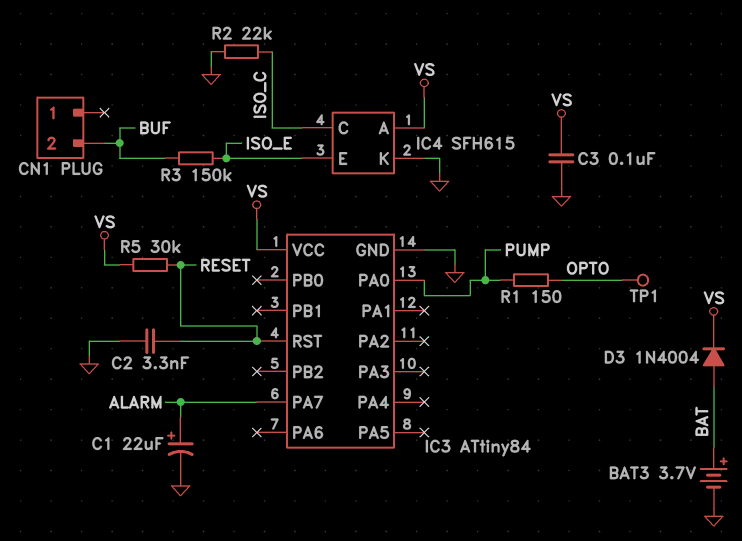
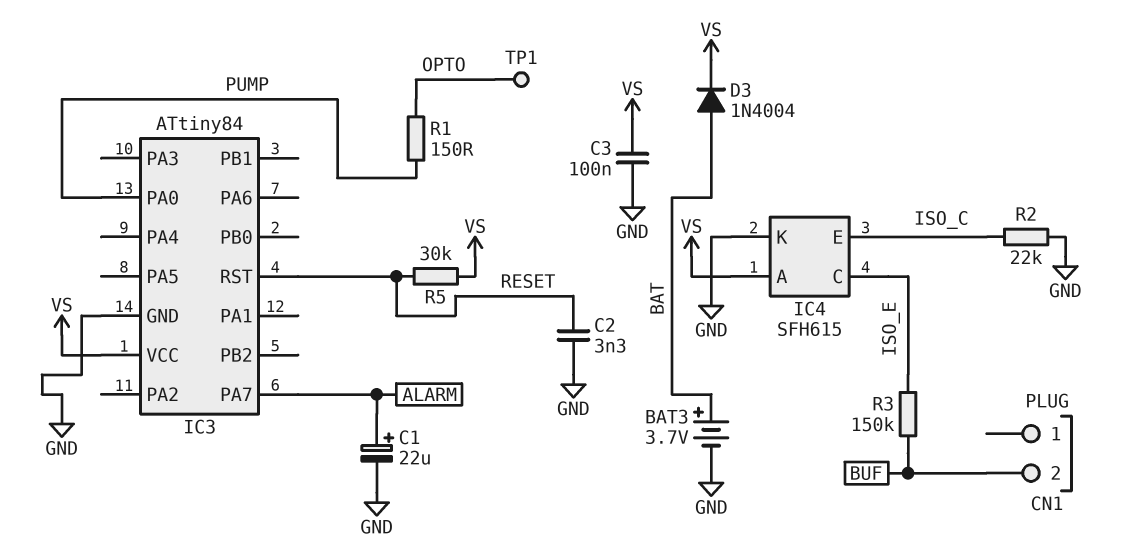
IC4 pin C: ISO_C -> ISO_E
IC4 pin E: ISO_E -> ISO_C

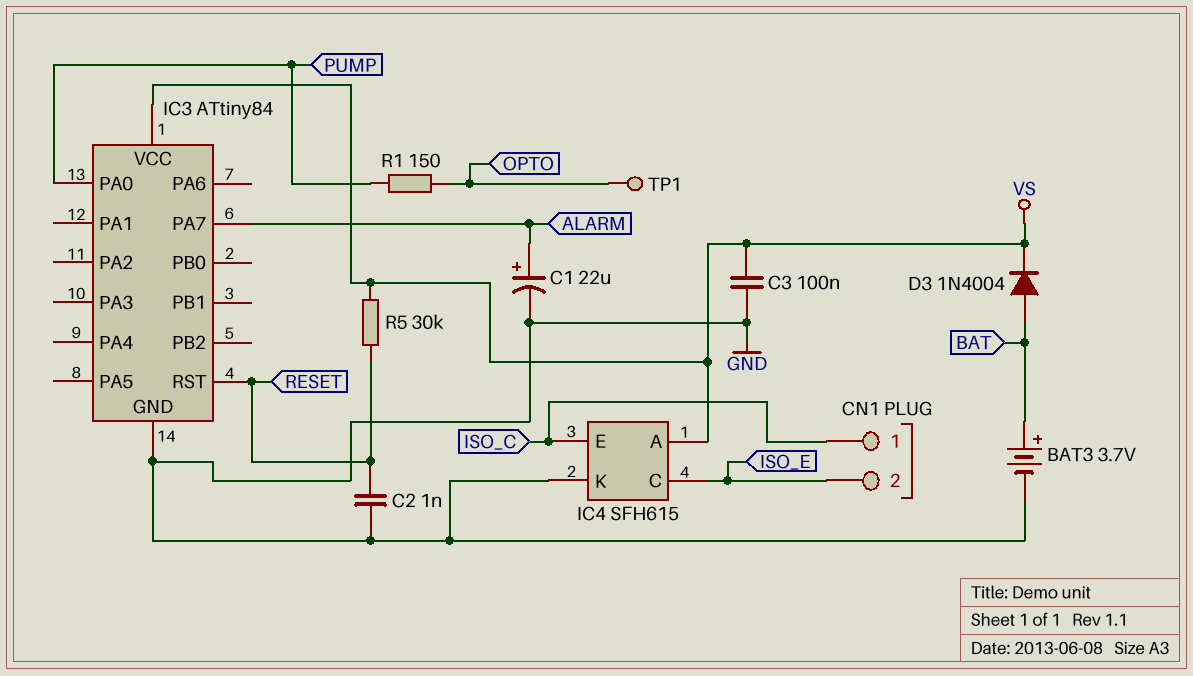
C2: 3.3nF (GND, RESET) -> 1nF (GND, RESET)
CN1 pin 1: none -> ISO_C
CN1 pin 2: BUF -> ISO_E
R2: 22k (GND, ISO_C) -> none
R3: 150k (BUF, ISO_E) -> none

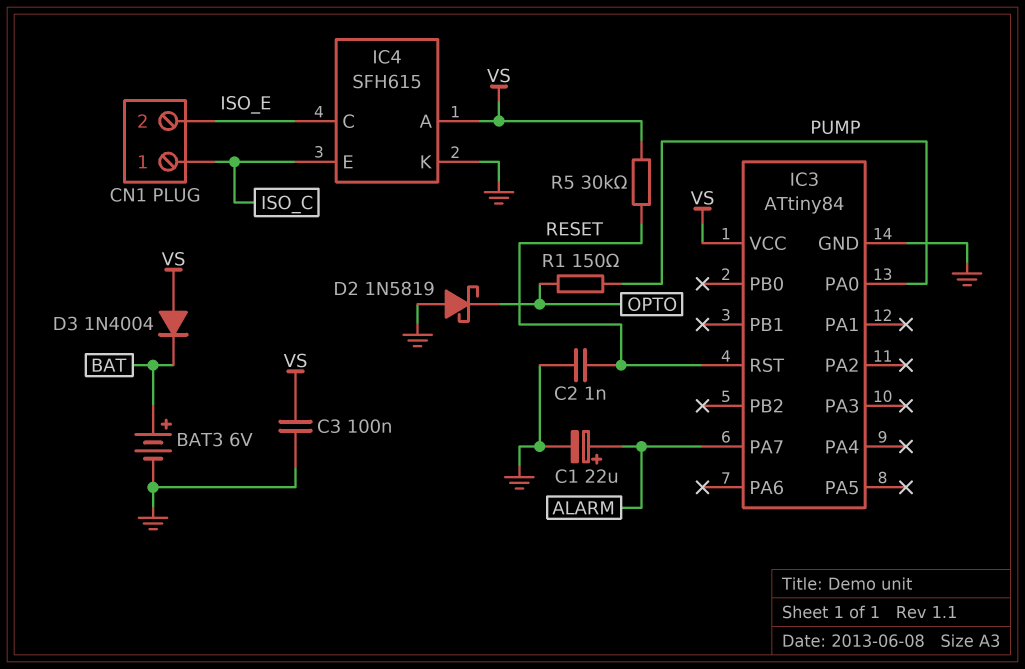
BAT3: 3.7V (plus BAT, minus GND) -> 6V (plus BAT, minus GND)
D2: none -> schottky 1N5819 (A GND, K OPTO)
D3: diode 1N4004 (A BAT, K VS) -> diode 1N4004 (A VS, K BAT)
TP1: test point (OPTO) -> none

